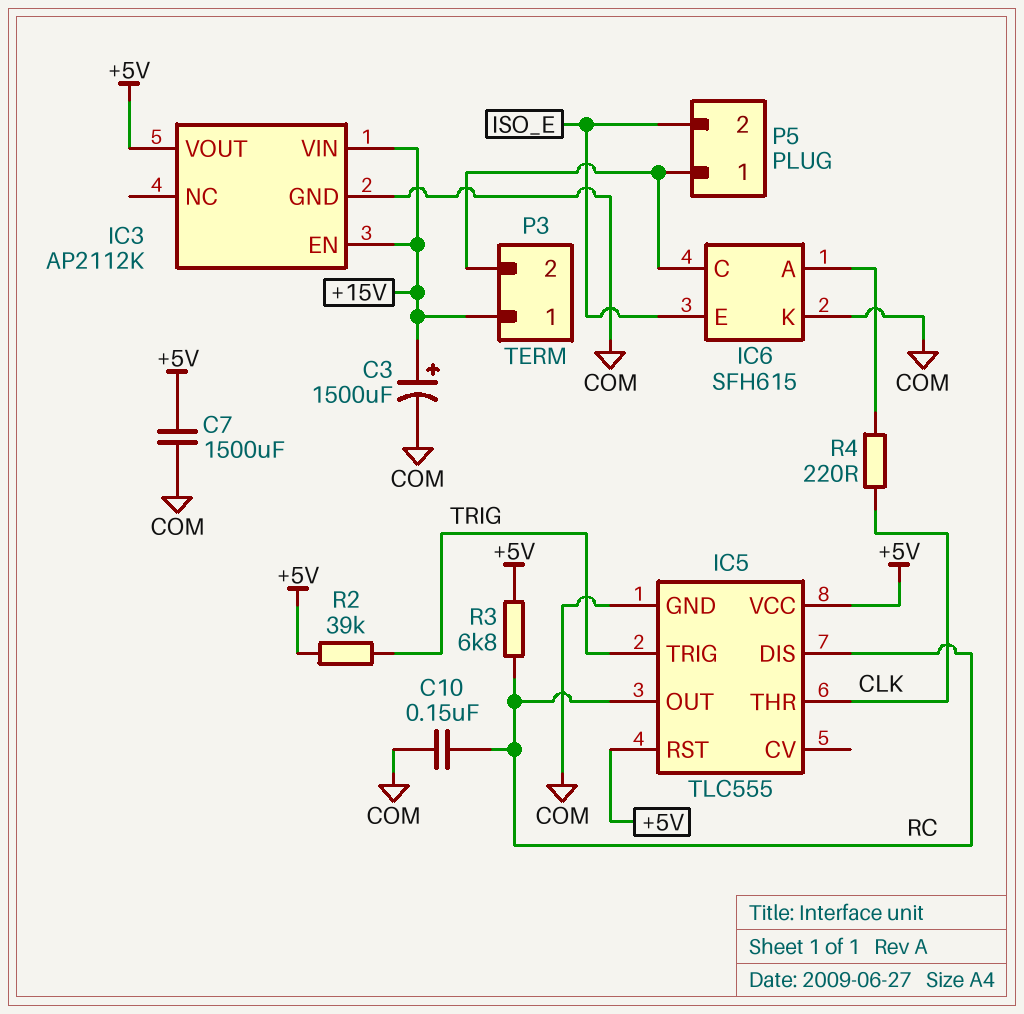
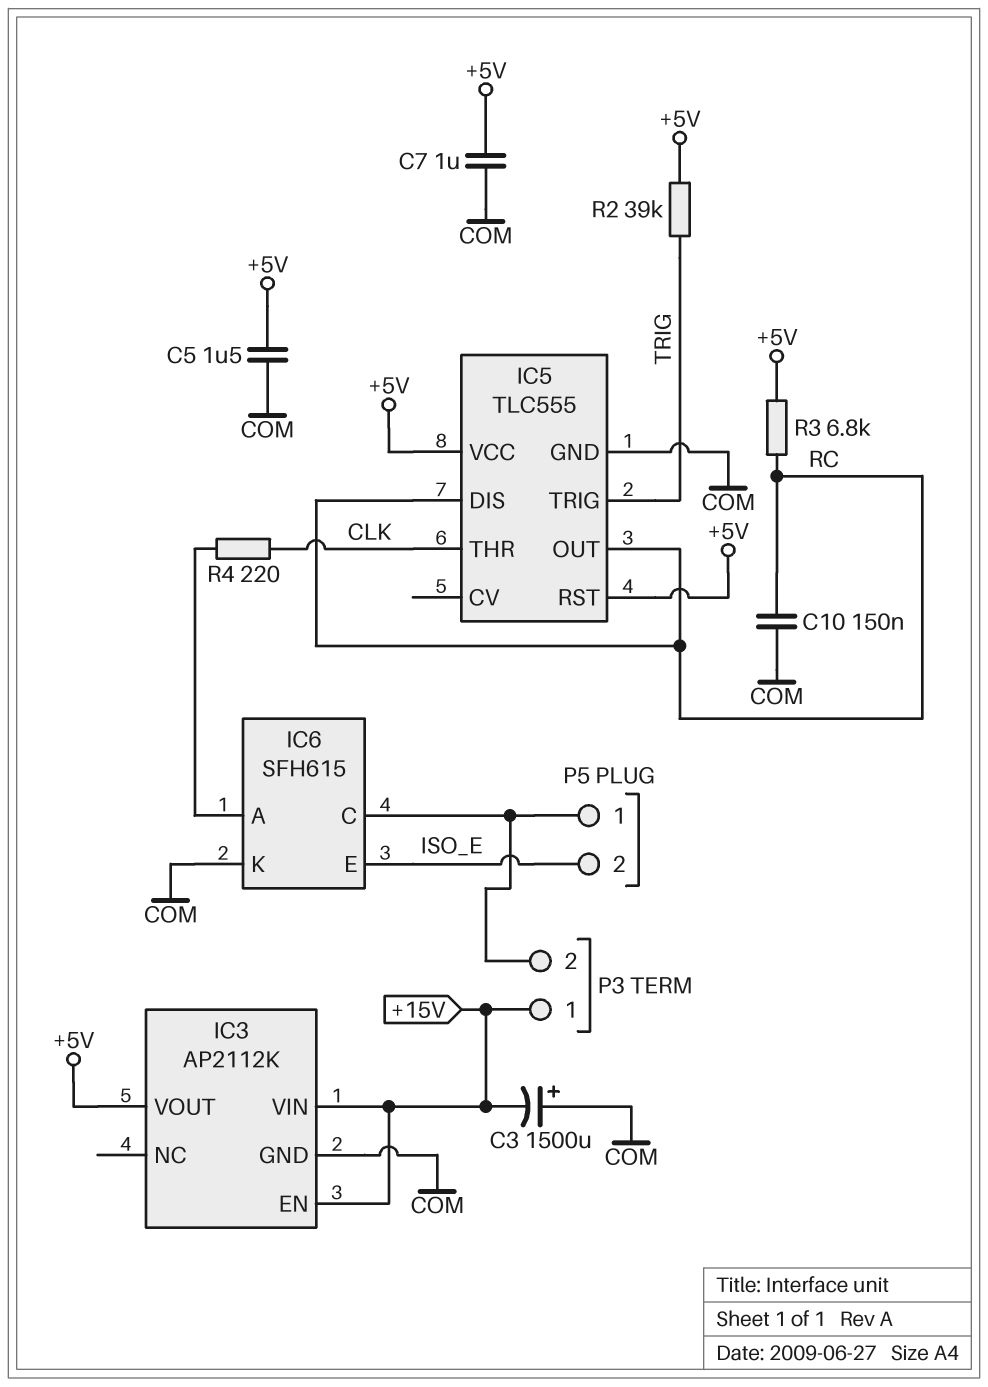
C3: 1500uF (plus +15V, minus COM) -> 1500uF (plus COM, minus +15V)
C5: none -> 1.5uF (+5V, COM)
C7: 1500uF (+5V, COM) -> 1uF (+5V, COM)

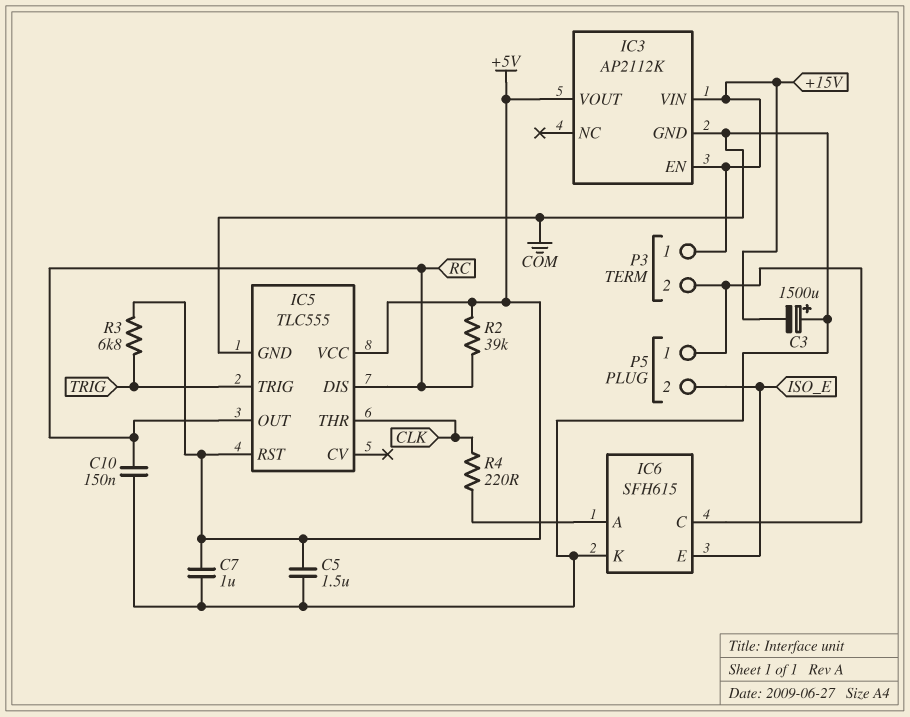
R2: 39k (+5V, TRIG) -> 39k (+5V, RC)
R3: 6.8k (+5V, RC) -> 6.8k (+5V, TRIG)

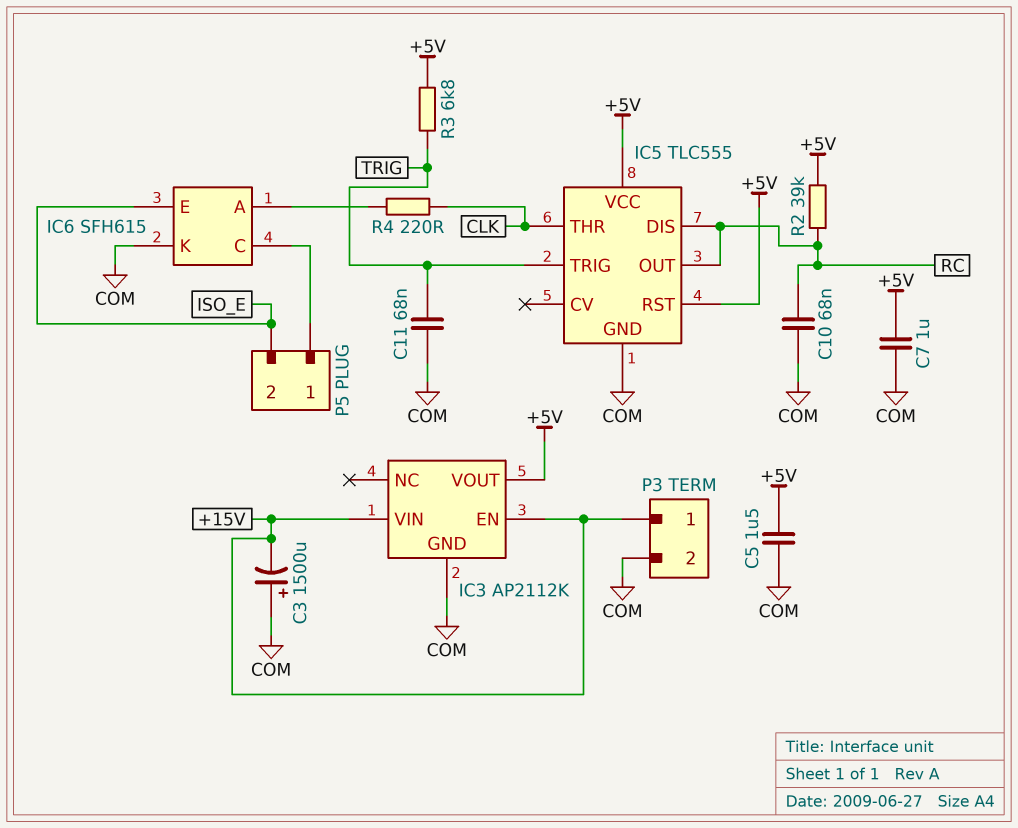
C10: 150nF (COM, RC) -> 68nF (COM, RC)
C11: none -> 68nF (COM, TRIG)
P3 pin 2: IC6/C -> COM

